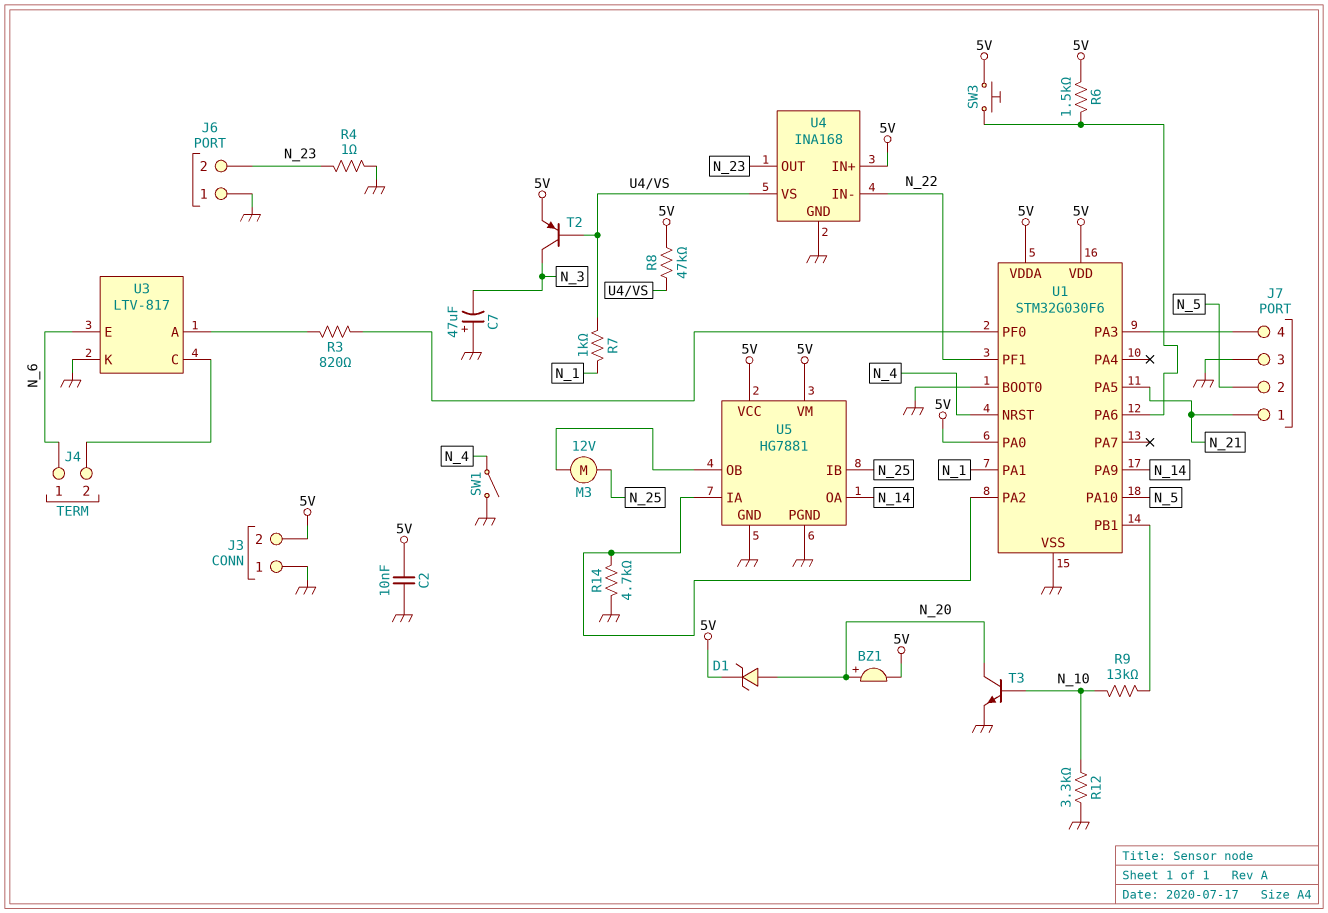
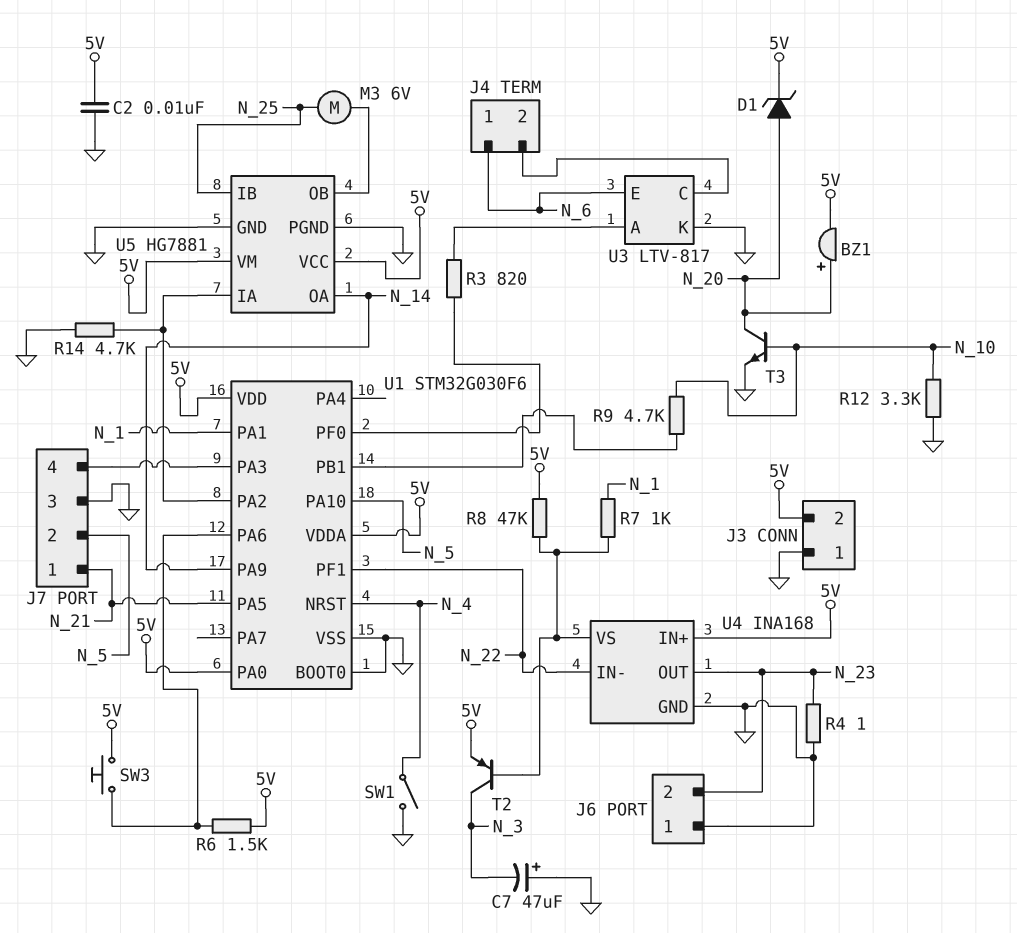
M3: motor 12V (N_25, U5/OB) -> motor 6V (N_25, U5/OB)
R9: 13k (N_10, U1/PB1) -> 4.7k (N_10, U1/PB1)

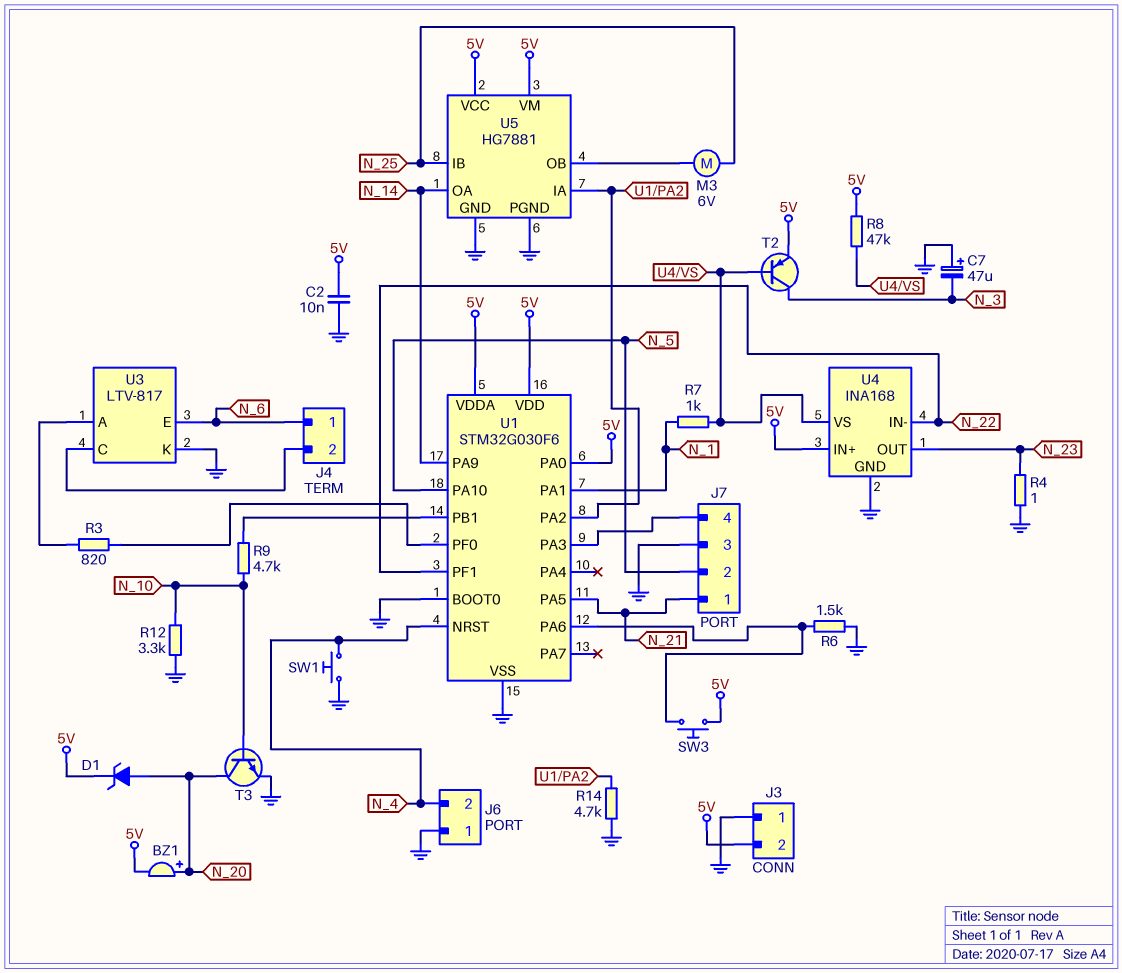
J6 pin 2: N_23 -> N_4
R6: 1.5k (5V, U1/PA6) -> 1.5k (GND, U1/PA6)
SW1: switch (GND, N_4) -> button (GND, N_4)

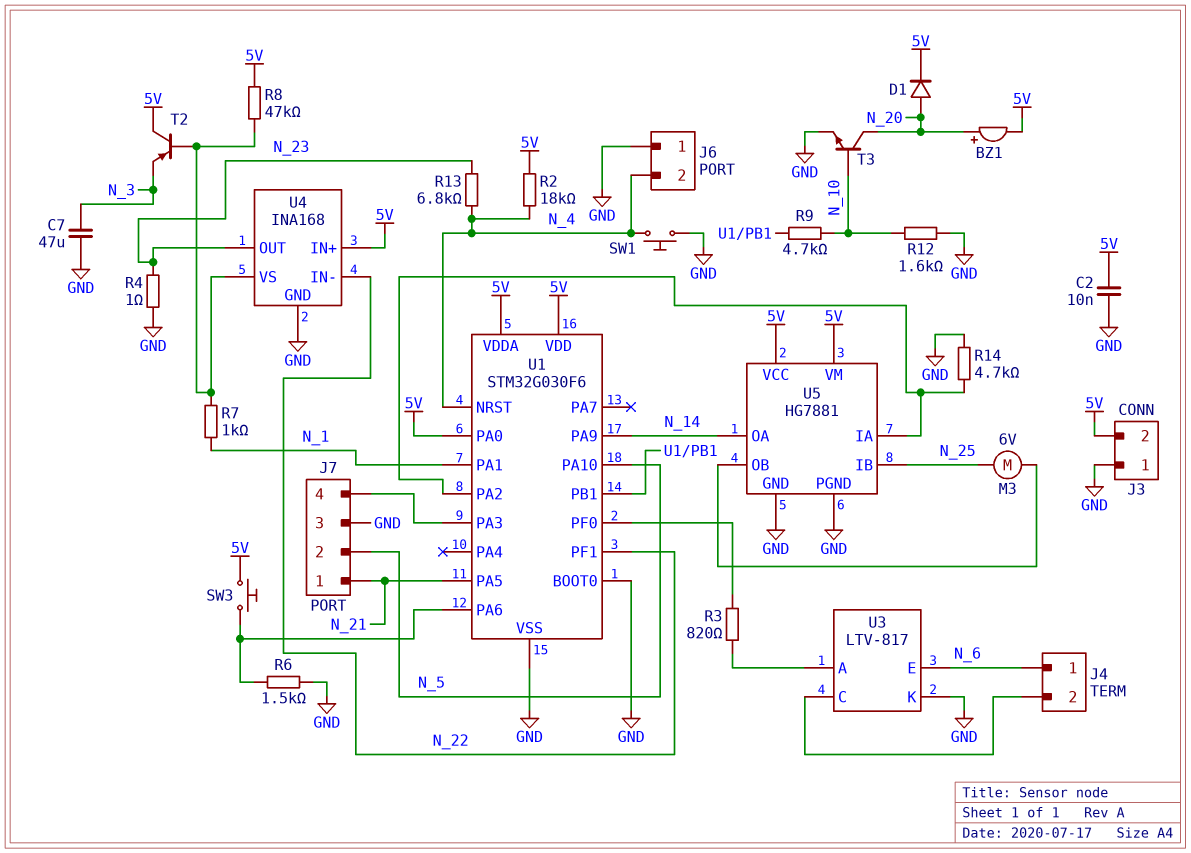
C7: 47uF (plus GND, minus N_3) -> 47uF (GND, N_3)
D1: zener (A N_20, K 5V) -> diode (A N_20, K 5V)
R2: none -> 18k (5V, N_4)
R12: 3.3k (GND, N_10) -> 1.6k (GND, N_10)
R13: none -> 6.8k (N_4, N_23)
T2: PNP (B U4/VS, C N_3, E 5V) -> PNP (B U4/VS, C 5V, E N_3)

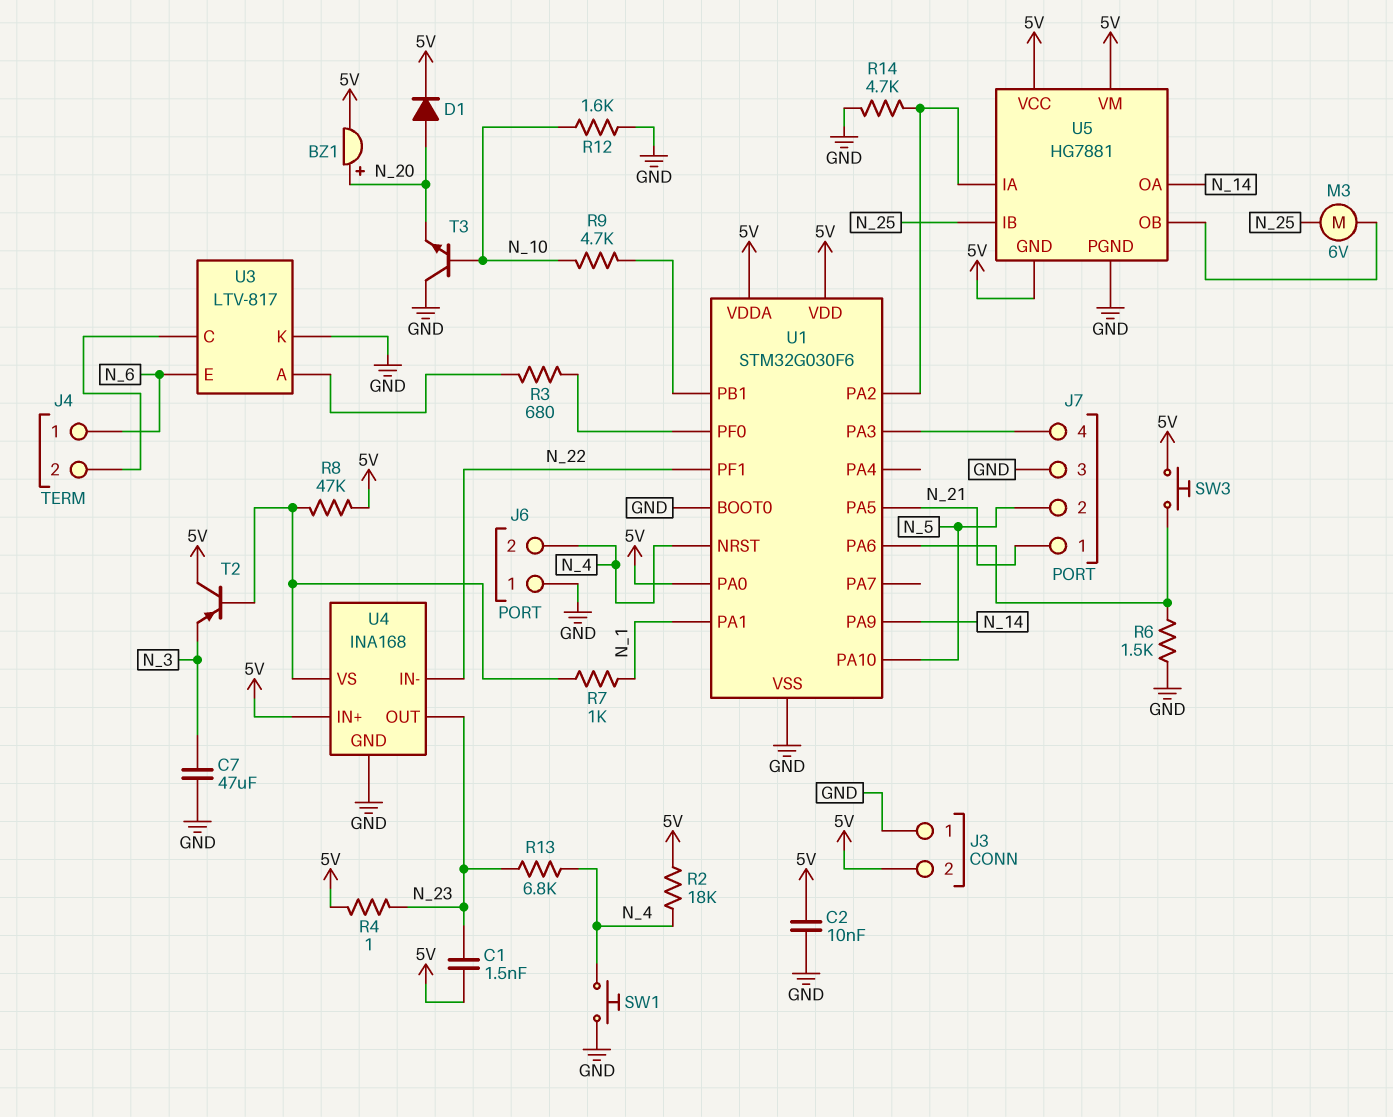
C1: none -> 1.5nF (5V, N_23)
R3: 820 (U1/PF0, U3/A) -> 680 (U1/PF0, U3/A)
R4: 1 (GND, N_23) -> 1 (5V, N_23)
T3: NPN (B N_10, C N_20, E GND) -> NPN (B N_10, C GND, E N_20)
U5 pin GND: GND -> 5V

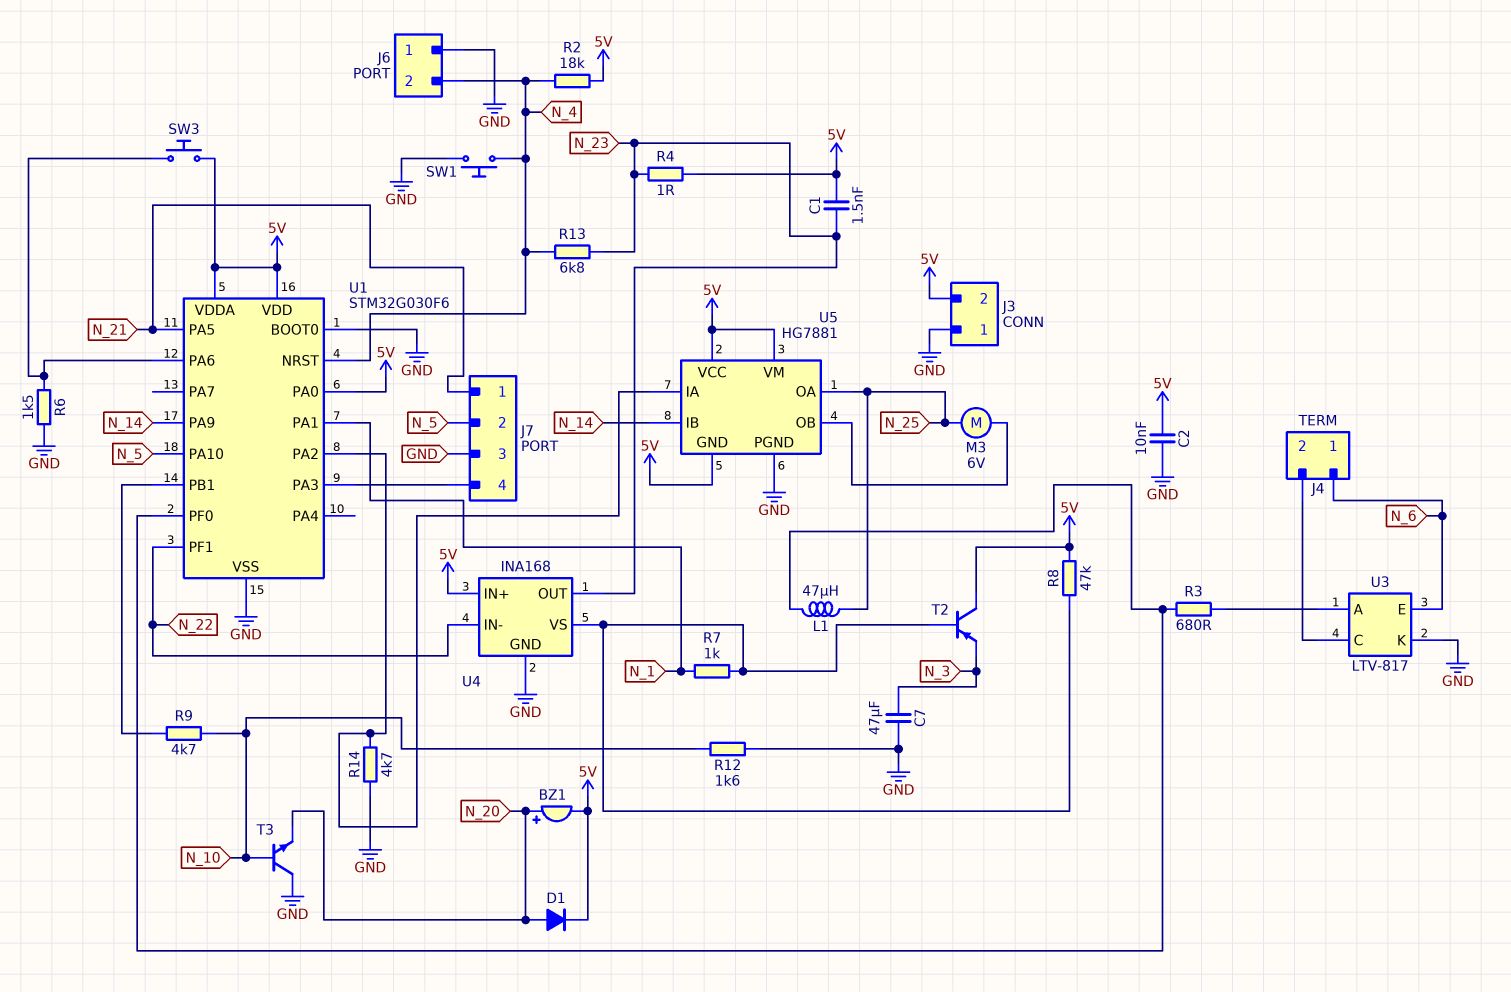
L1: none -> 47uH (N_25, U1/PF0)
U5 pin IB: N_25 -> N_14
U5 pin OA: N_14 -> N_25

